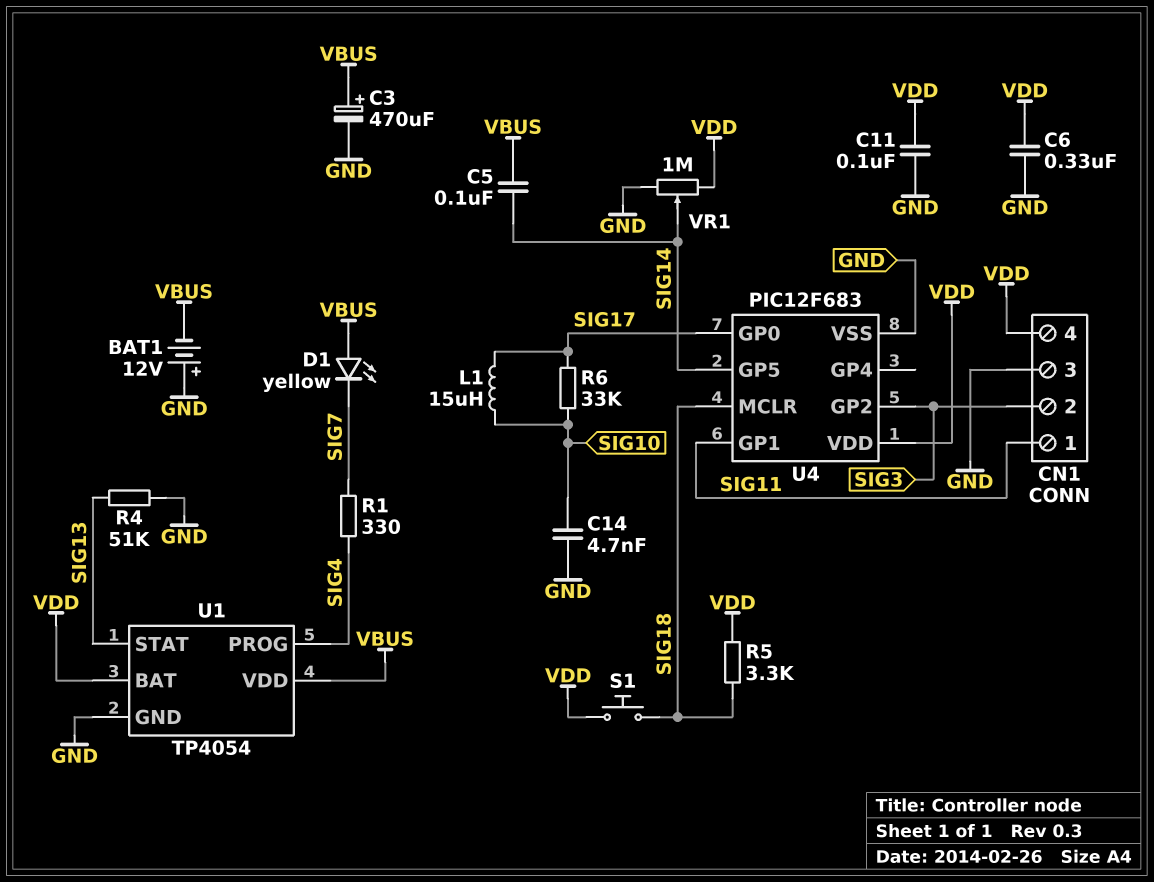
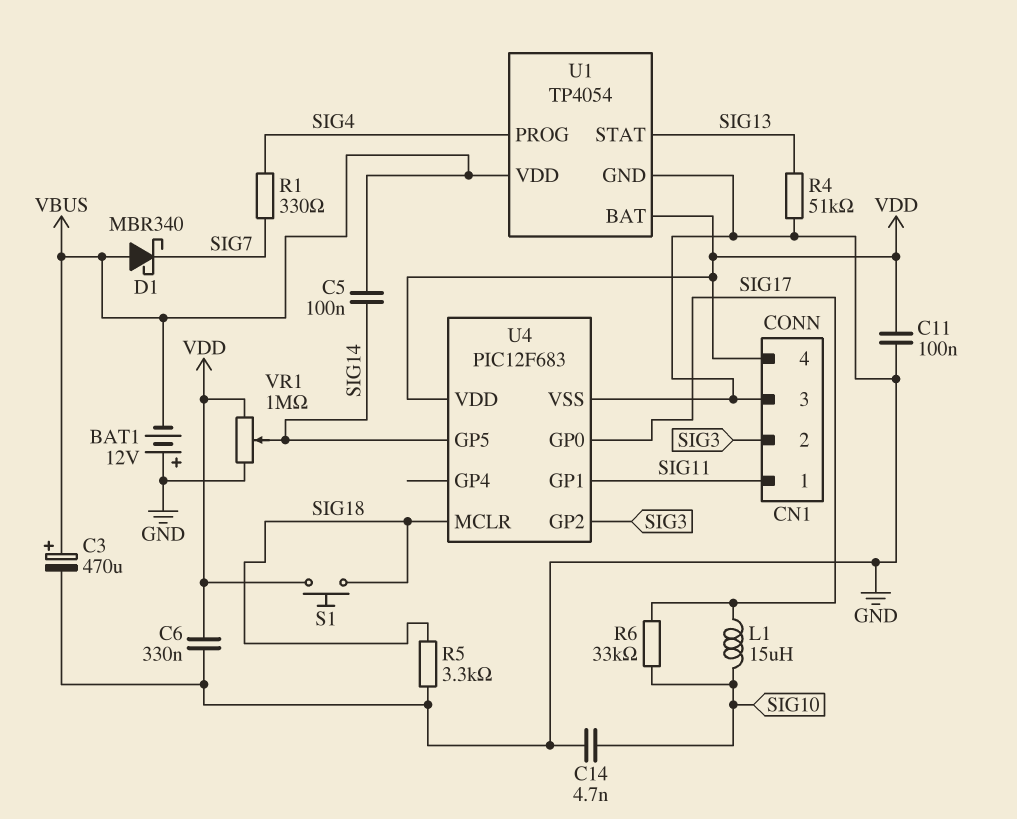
D1: LED yellow (A VBUS, K SIG7) -> schottky MBR340 (A VBUS, K SIG7)
R5: 3.3k (SIG18, VDD) -> 3.3k (GND, SIG18)

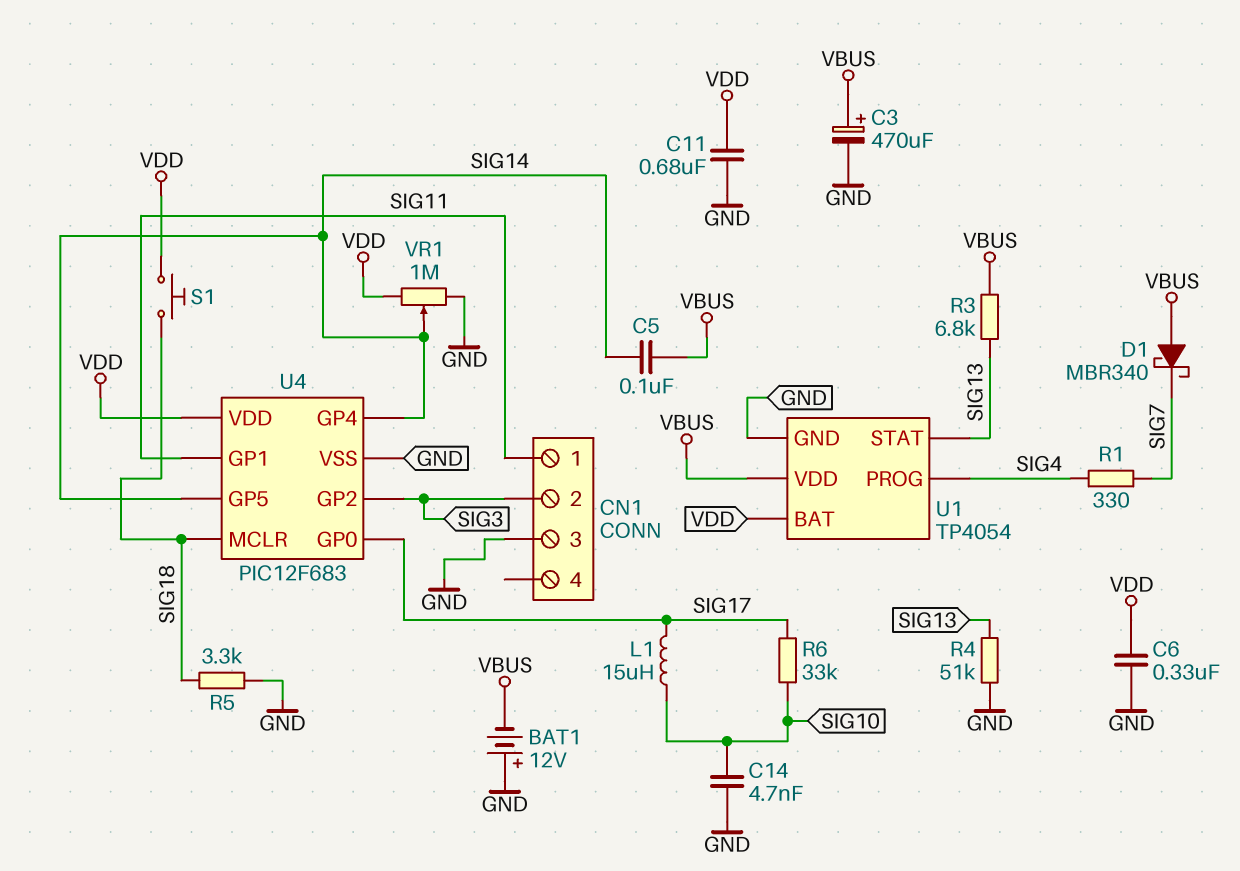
C11: 100nF (GND, VDD) -> 680nF (GND, VDD)
CN1 pin 4: VDD -> none
R3: none -> 6.8k (SIG13, VBUS)
U4 pin GP4: none -> SIG14

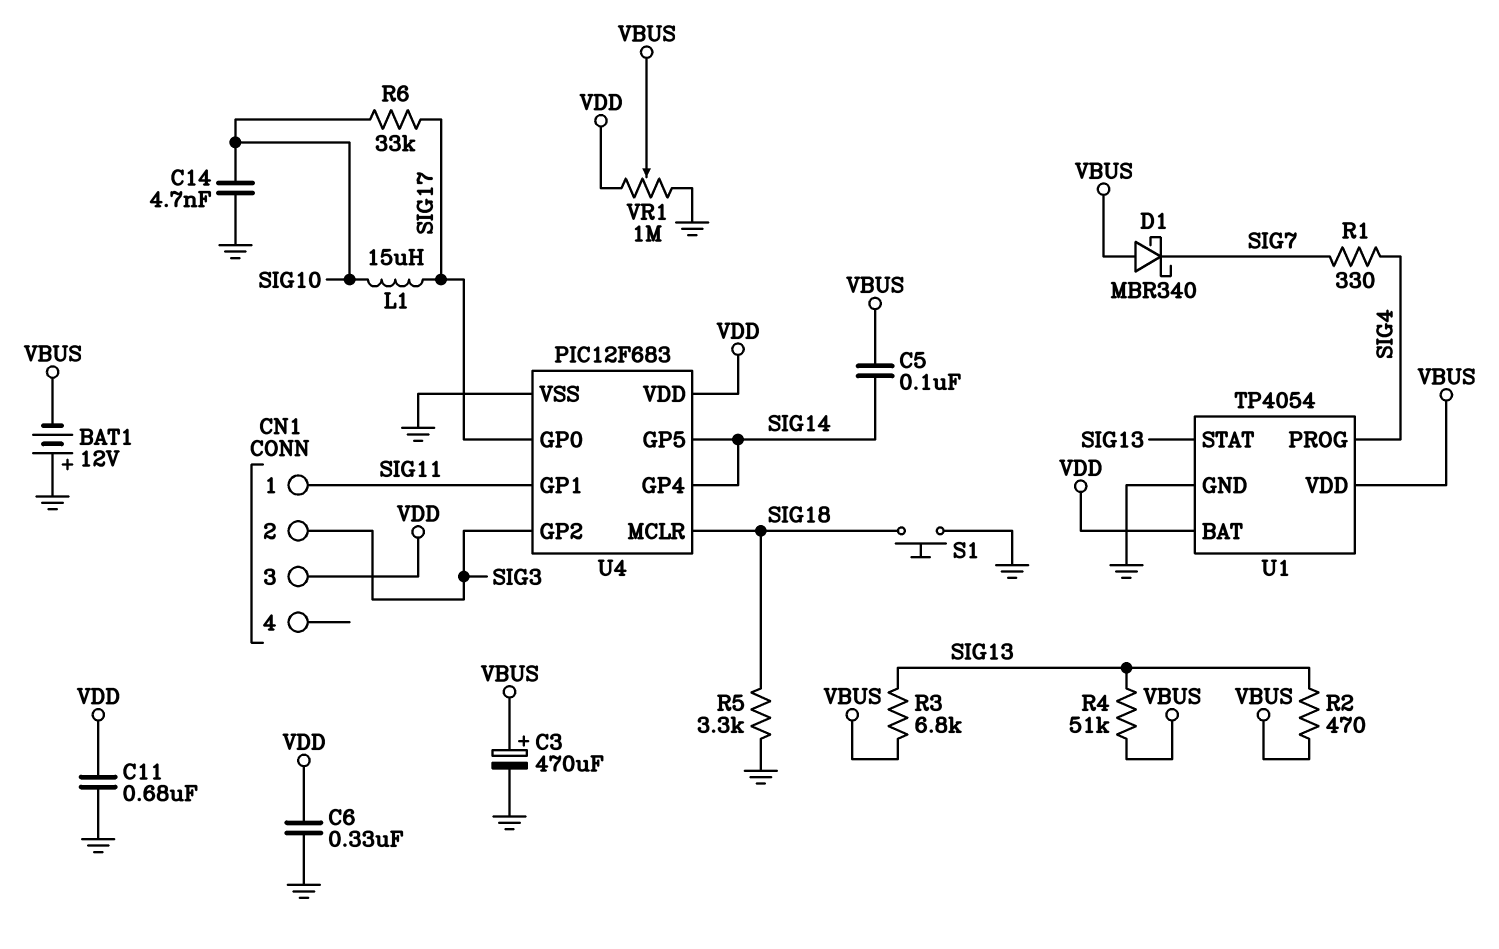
CN1 pin 3: GND -> VDD
R2: none -> 470 (SIG13, VBUS)
R4: 51k (GND, SIG13) -> 51k (SIG13, VBUS)
S1: button (SIG18, VDD) -> button (GND, SIG18)
VR1: 1M (GND, VDD, wiper SIG14) -> 1M (GND, VDD, wiper VBUS)

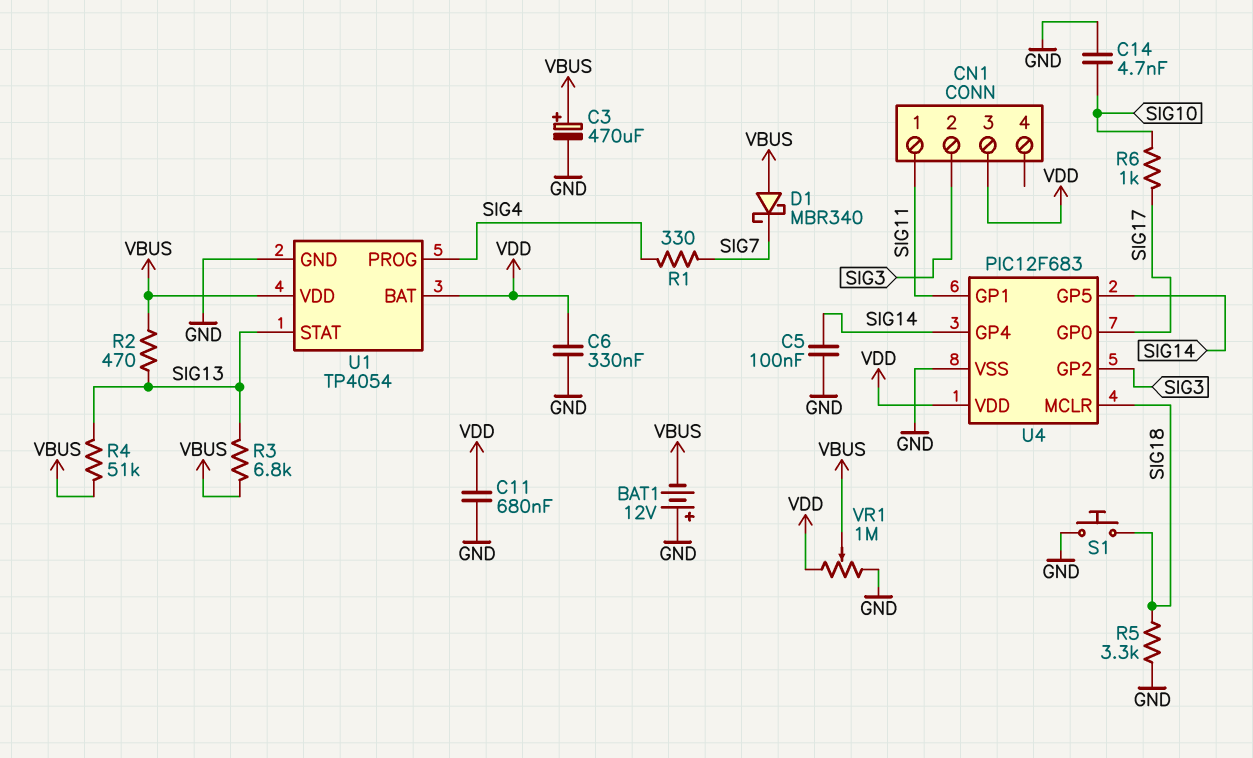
C5: 100nF (SIG14, VBUS) -> 100nF (GND, SIG14)
L1: 15uH (SIG10, SIG17) -> none
R6: 33k (SIG10, SIG17) -> 1k (SIG10, SIG17)

